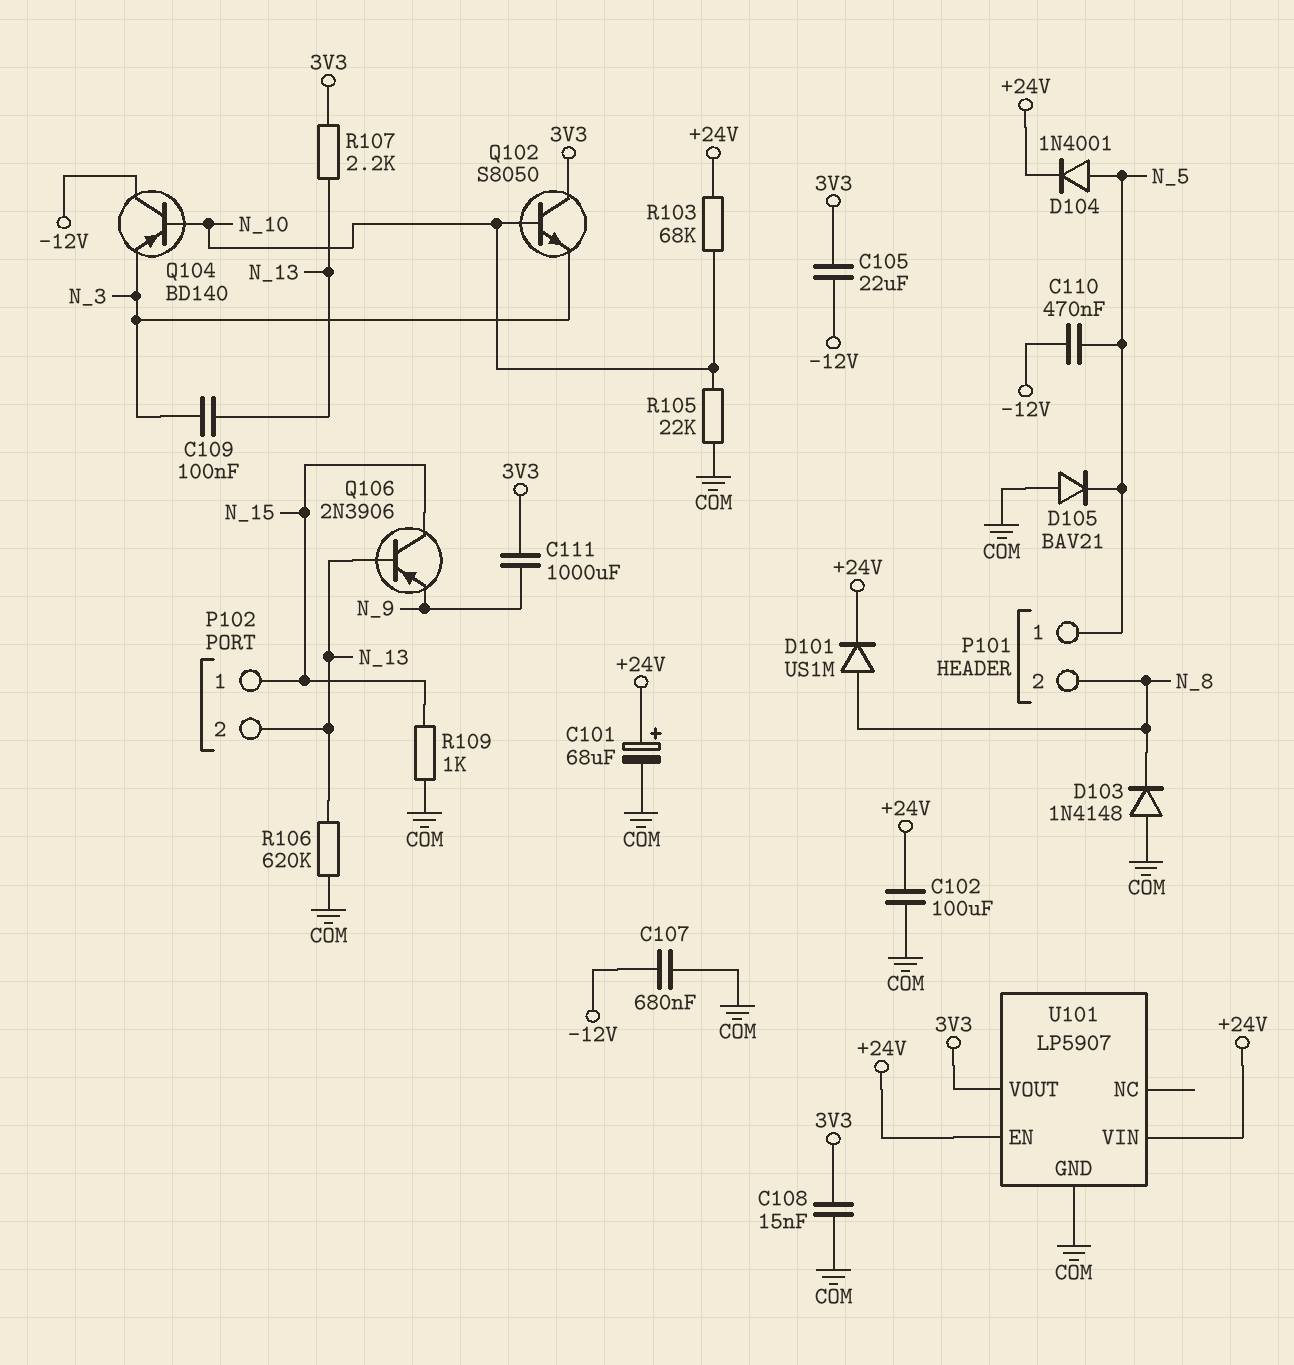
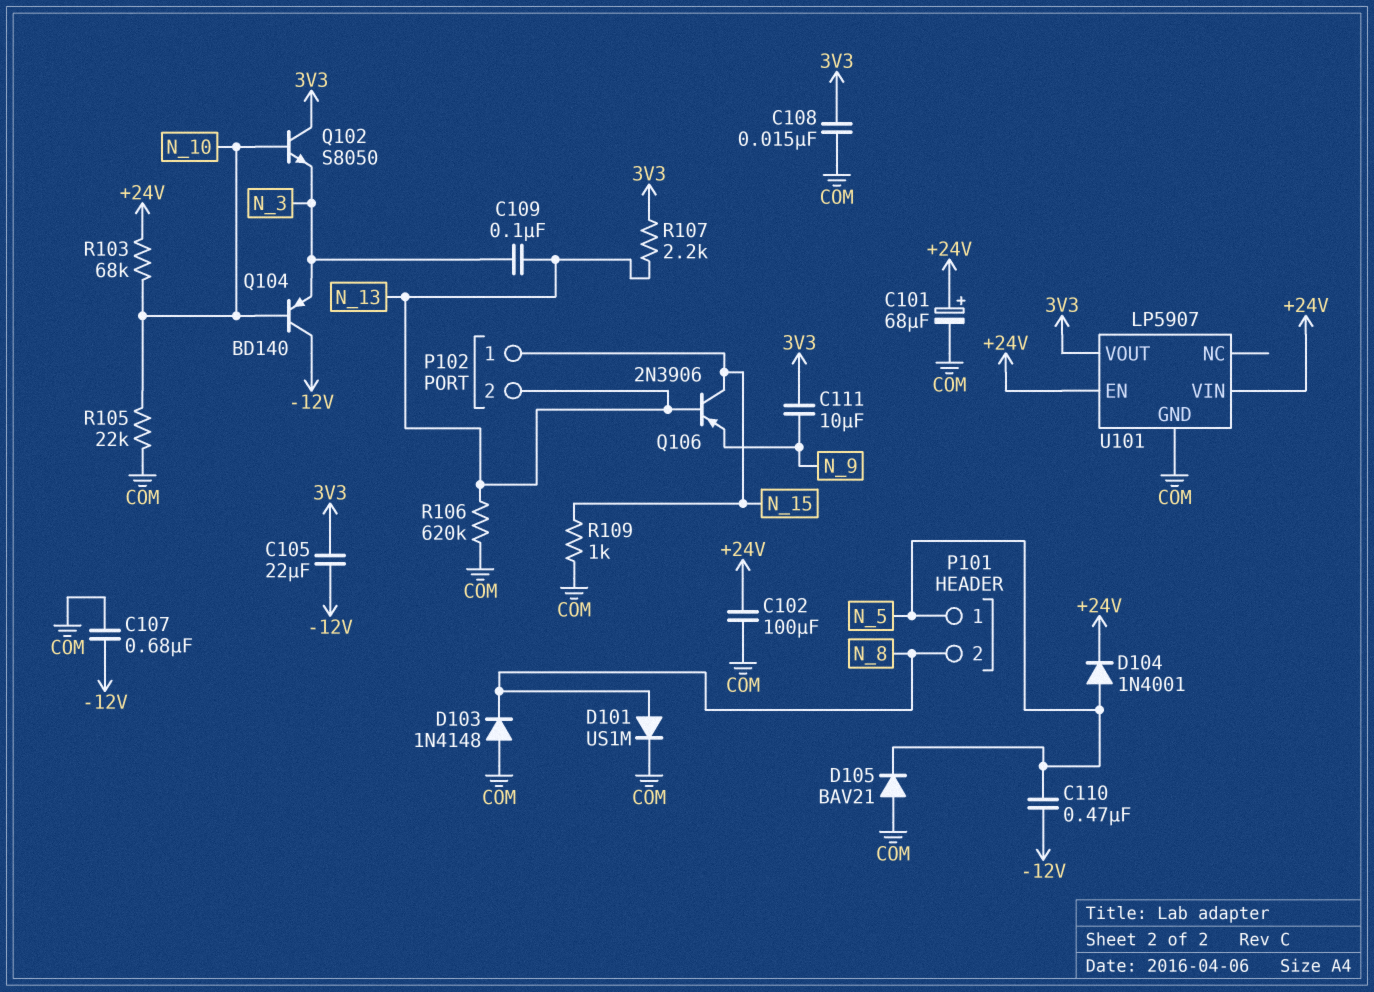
C111: 1000uF (3V3, N_9) -> 10uF (3V3, N_9)
D101: diode US1M (A N_8, K +24V) -> diode US1M (A N_8, K COM)

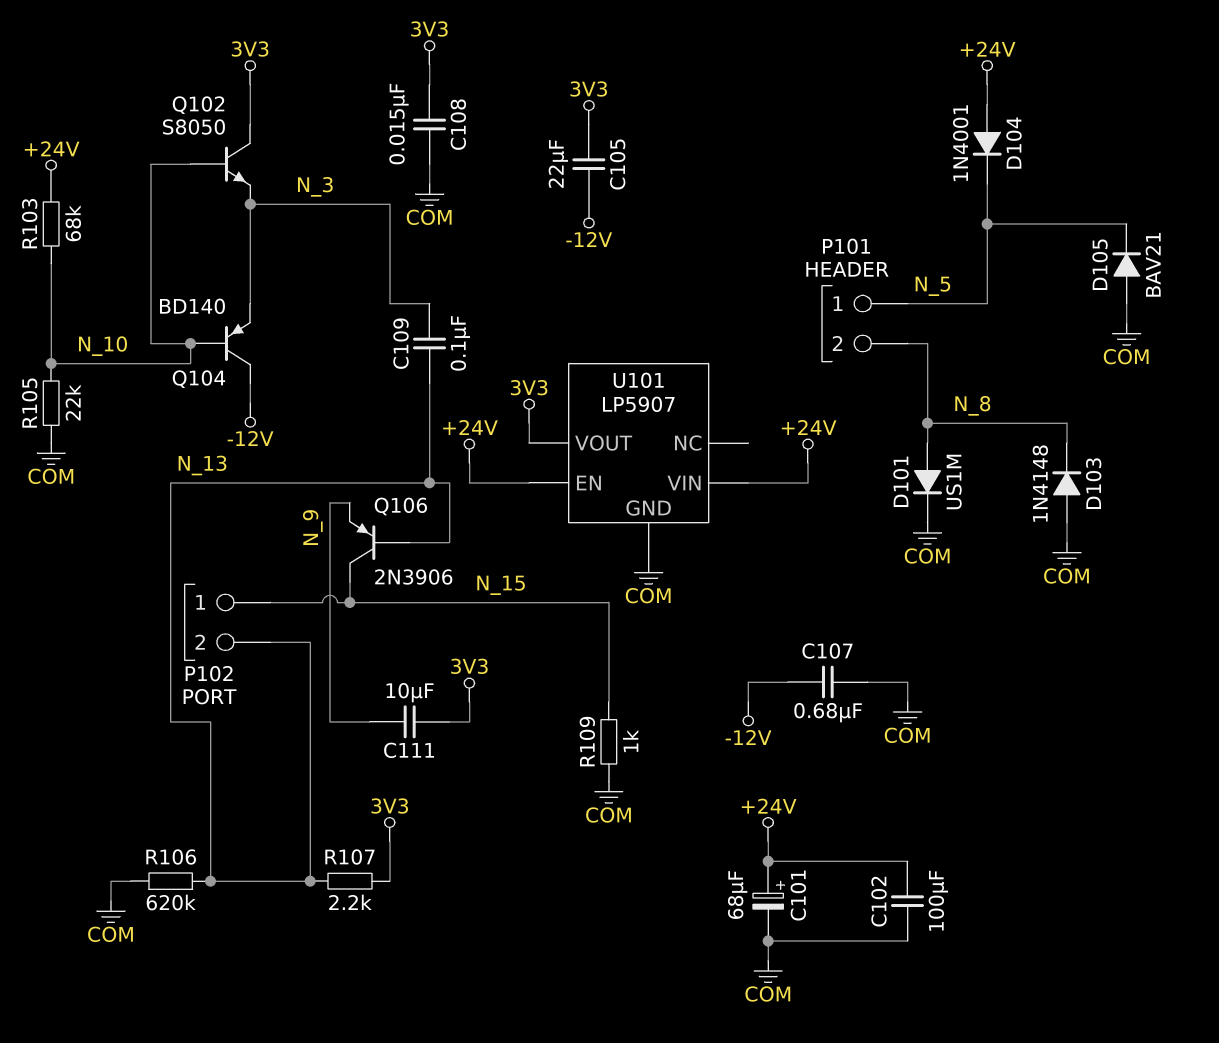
C110: 470nF (-12V, N_5) -> none
D104: diode 1N4001 (A N_5, K +24V) -> diode 1N4001 (A +24V, K N_5)

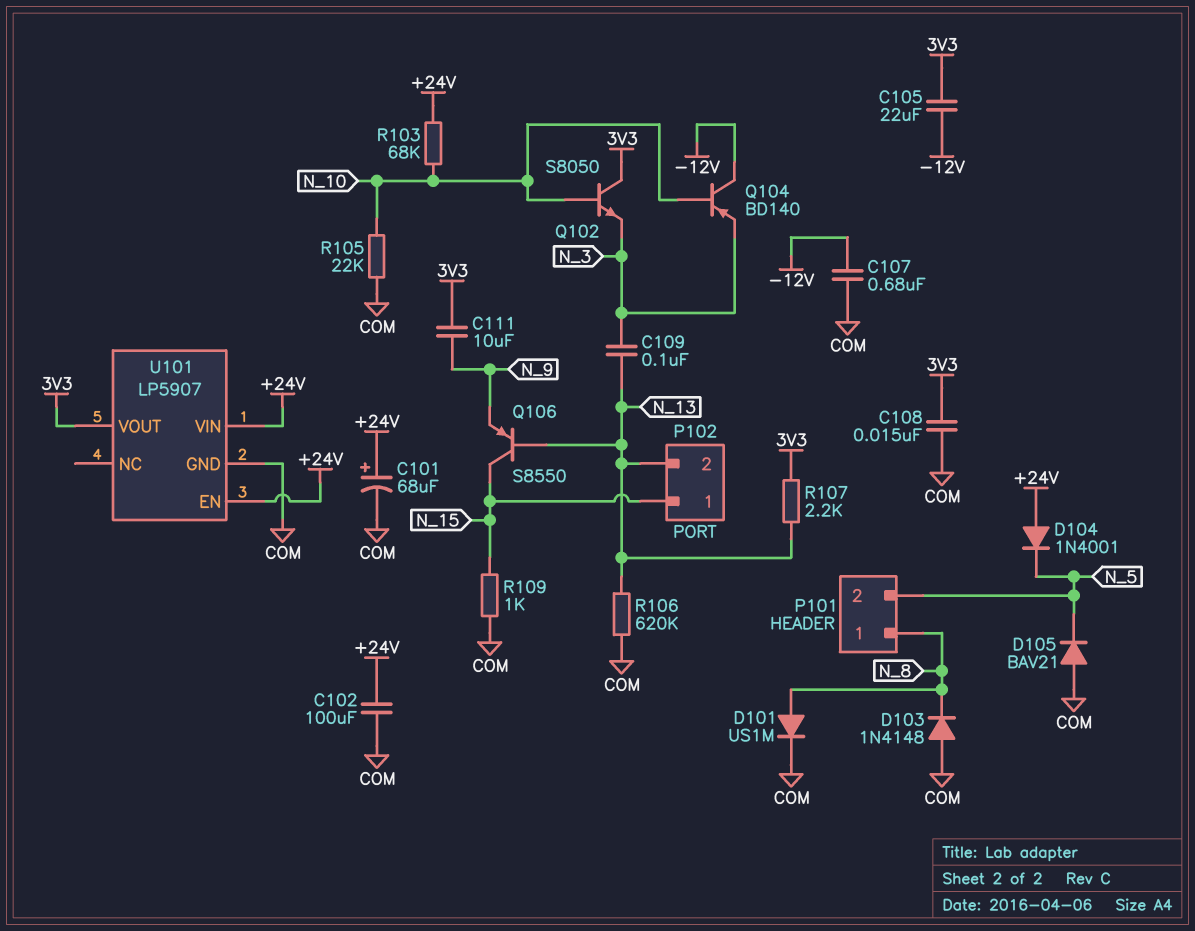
P101 pin 1: N_5 -> N_8
P101 pin 2: N_8 -> N_5
Q106: PNP 2N3906 (B N_13, C N_15, E N_9) -> PNP S8550 (B N_13, C N_15, E N_9)

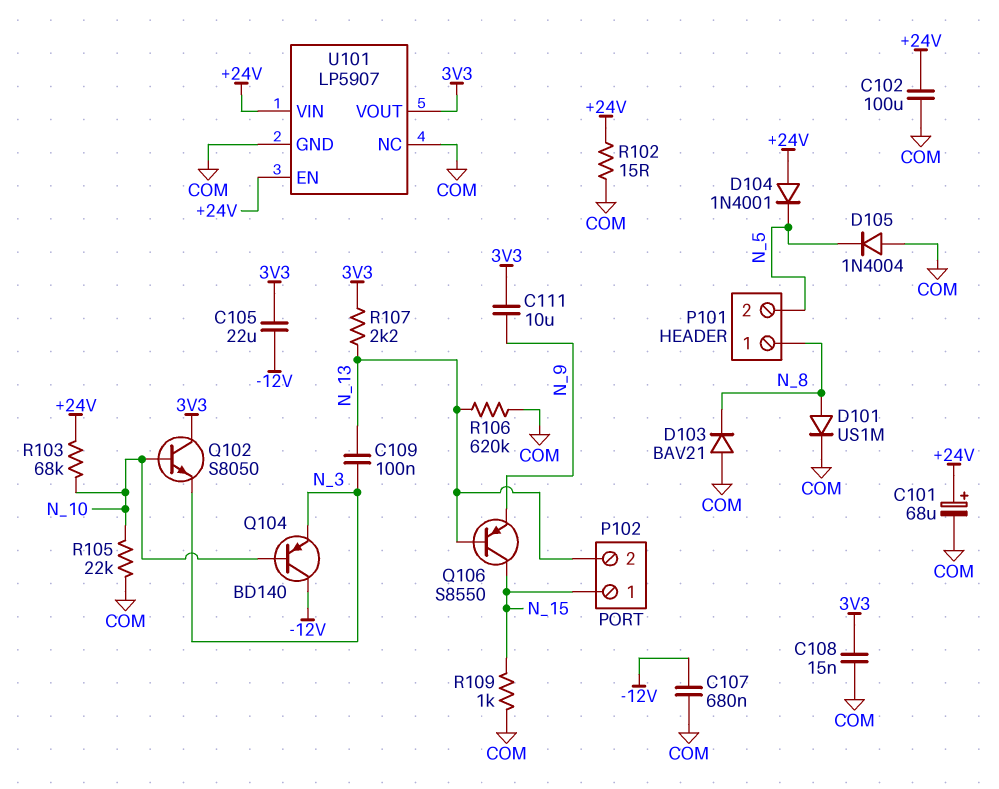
D103: diode 1N4148 (A COM, K N_8) -> diode BAV21 (A COM, K N_8)
D105: diode BAV21 (A COM, K N_5) -> diode 1N4004 (A COM, K N_5)
R102: none -> 15 (+24V, COM)
U101 pin NC: none -> COM

